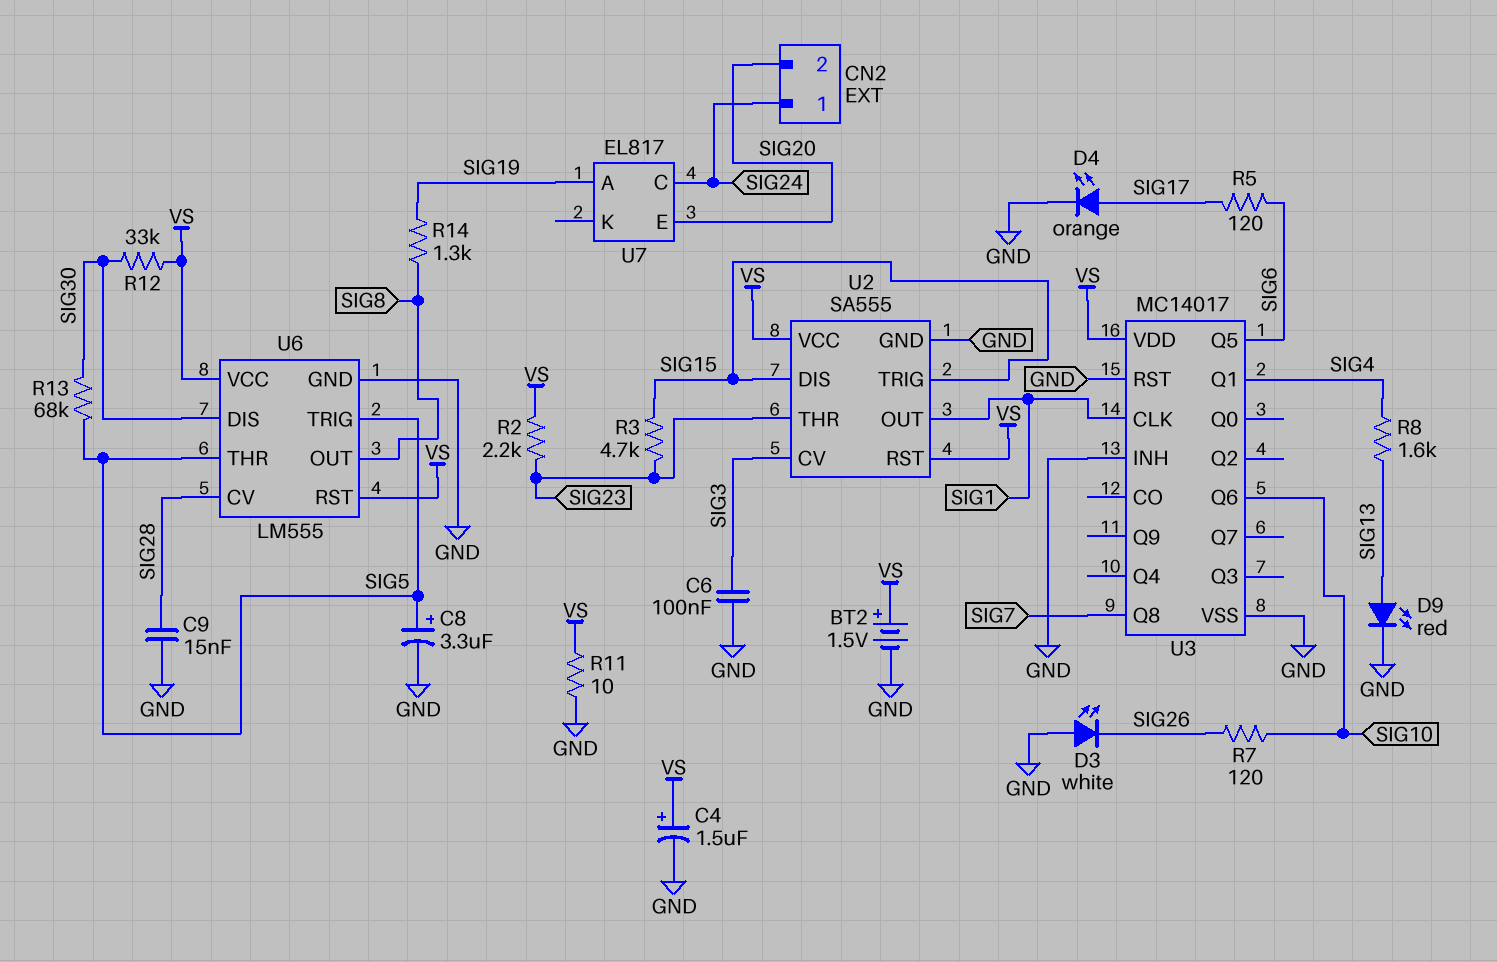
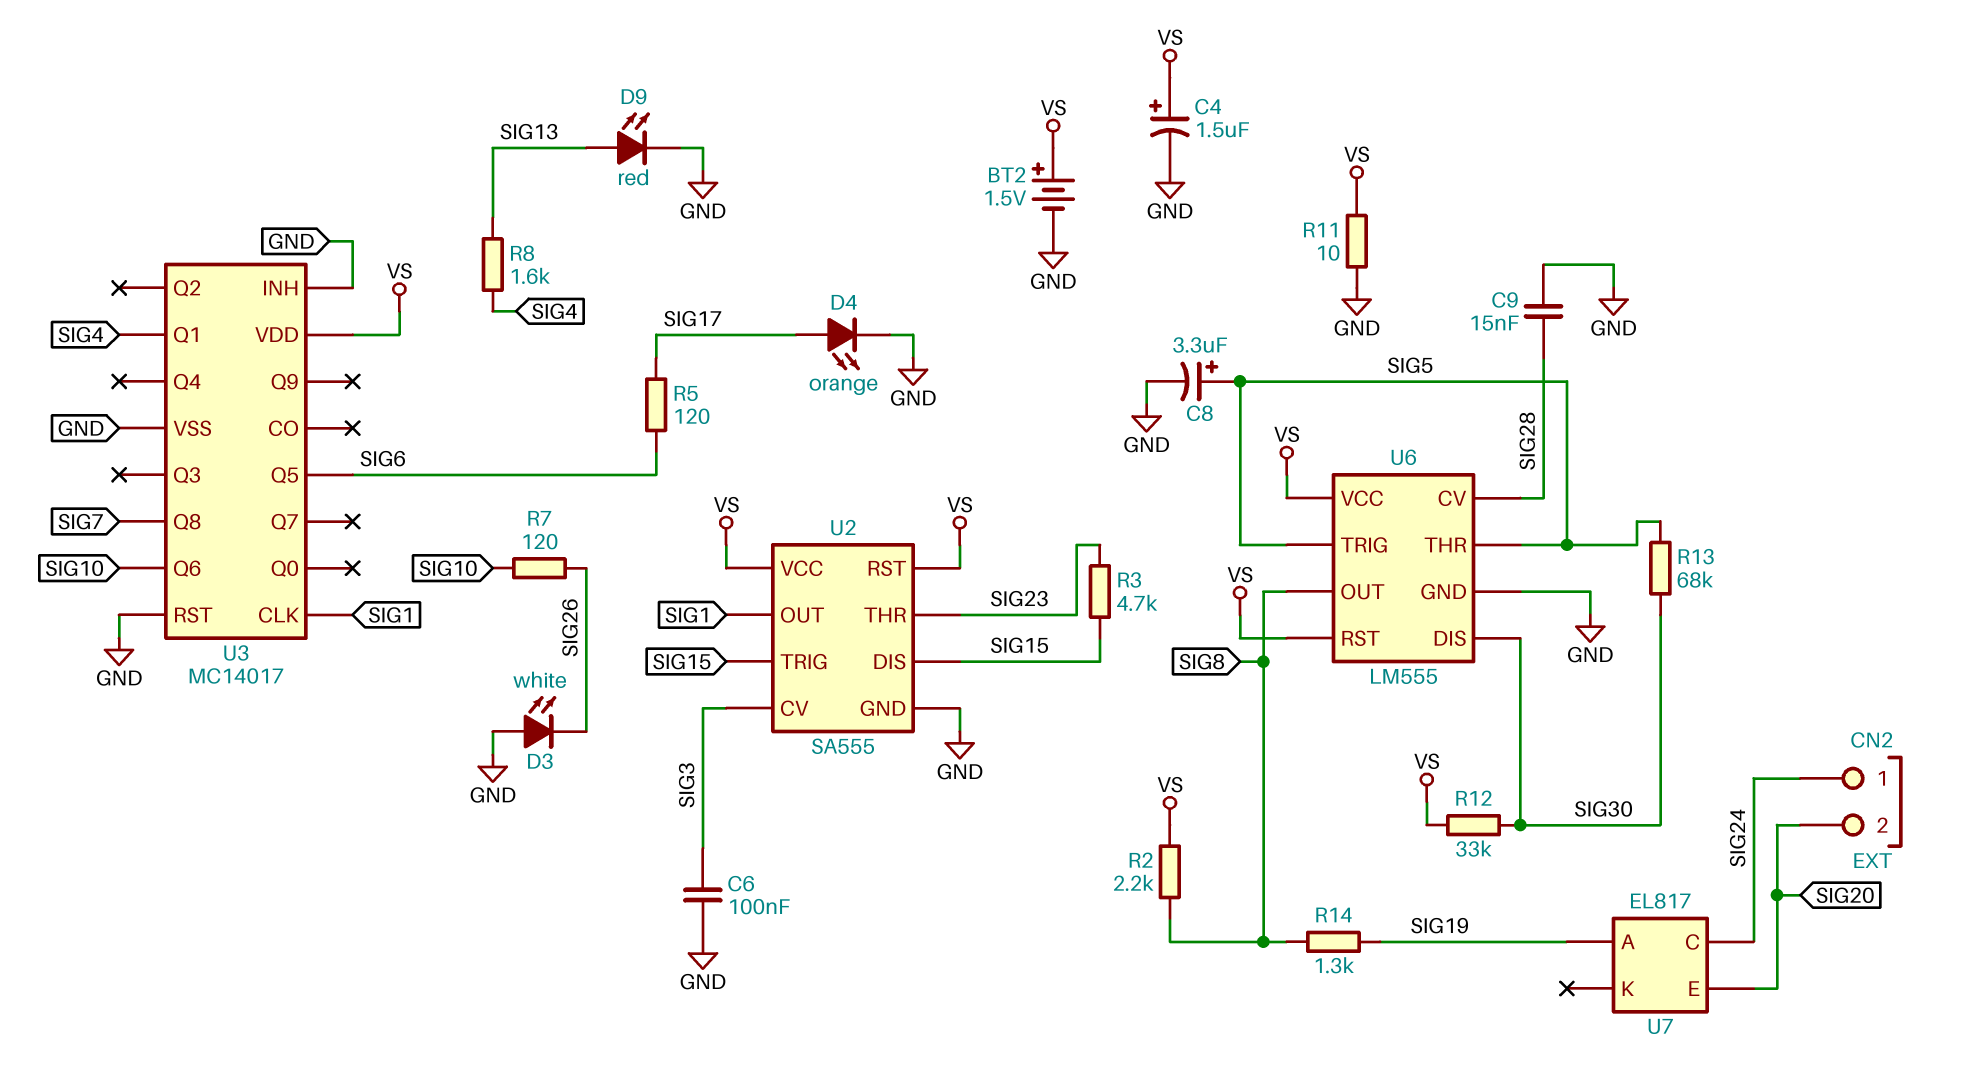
R2: 2.2k (SIG23, VS) -> 2.2k (SIG8, VS)

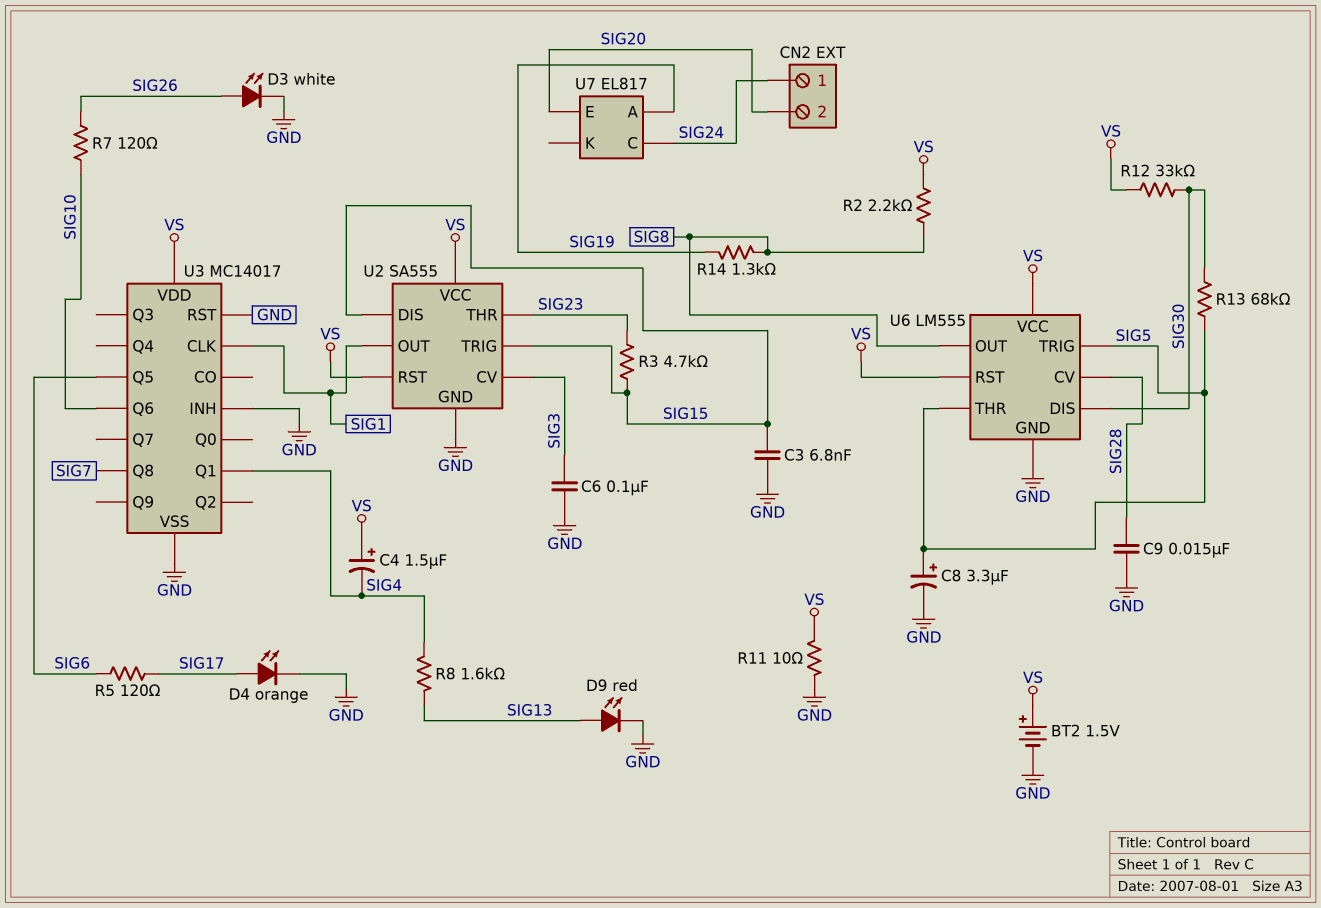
C3: none -> 6.8nF (GND, SIG15)
C4: 1.5uF (plus VS, minus GND) -> 1.5uF (plus VS, minus SIG4)
D3: LED white (A GND, K SIG26) -> LED white (A SIG26, K GND)

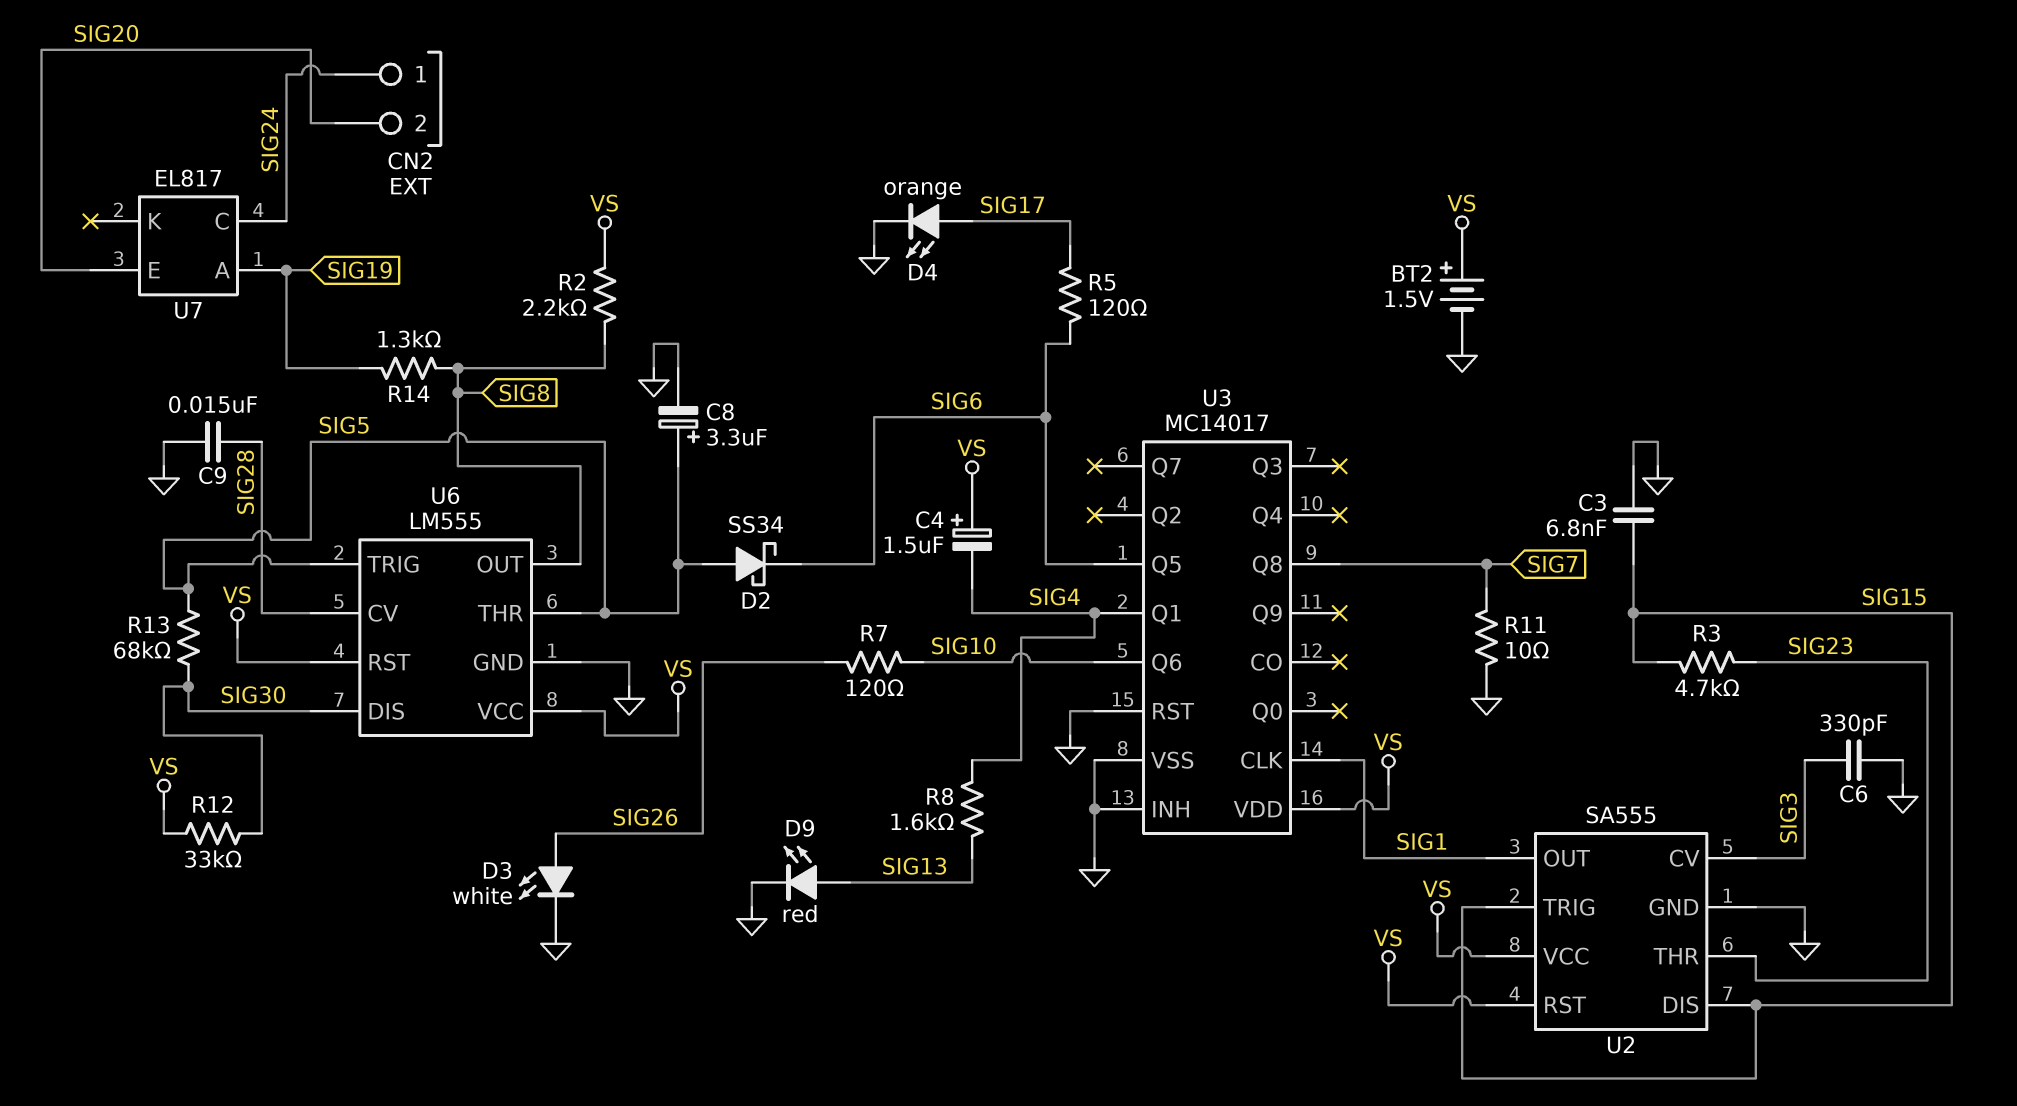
C6: 100nF (GND, SIG3) -> 330pF (GND, SIG3)
D2: none -> schottky SS34 (A SIG5, K SIG6)
R11: 10 (GND, VS) -> 10 (GND, SIG7)

